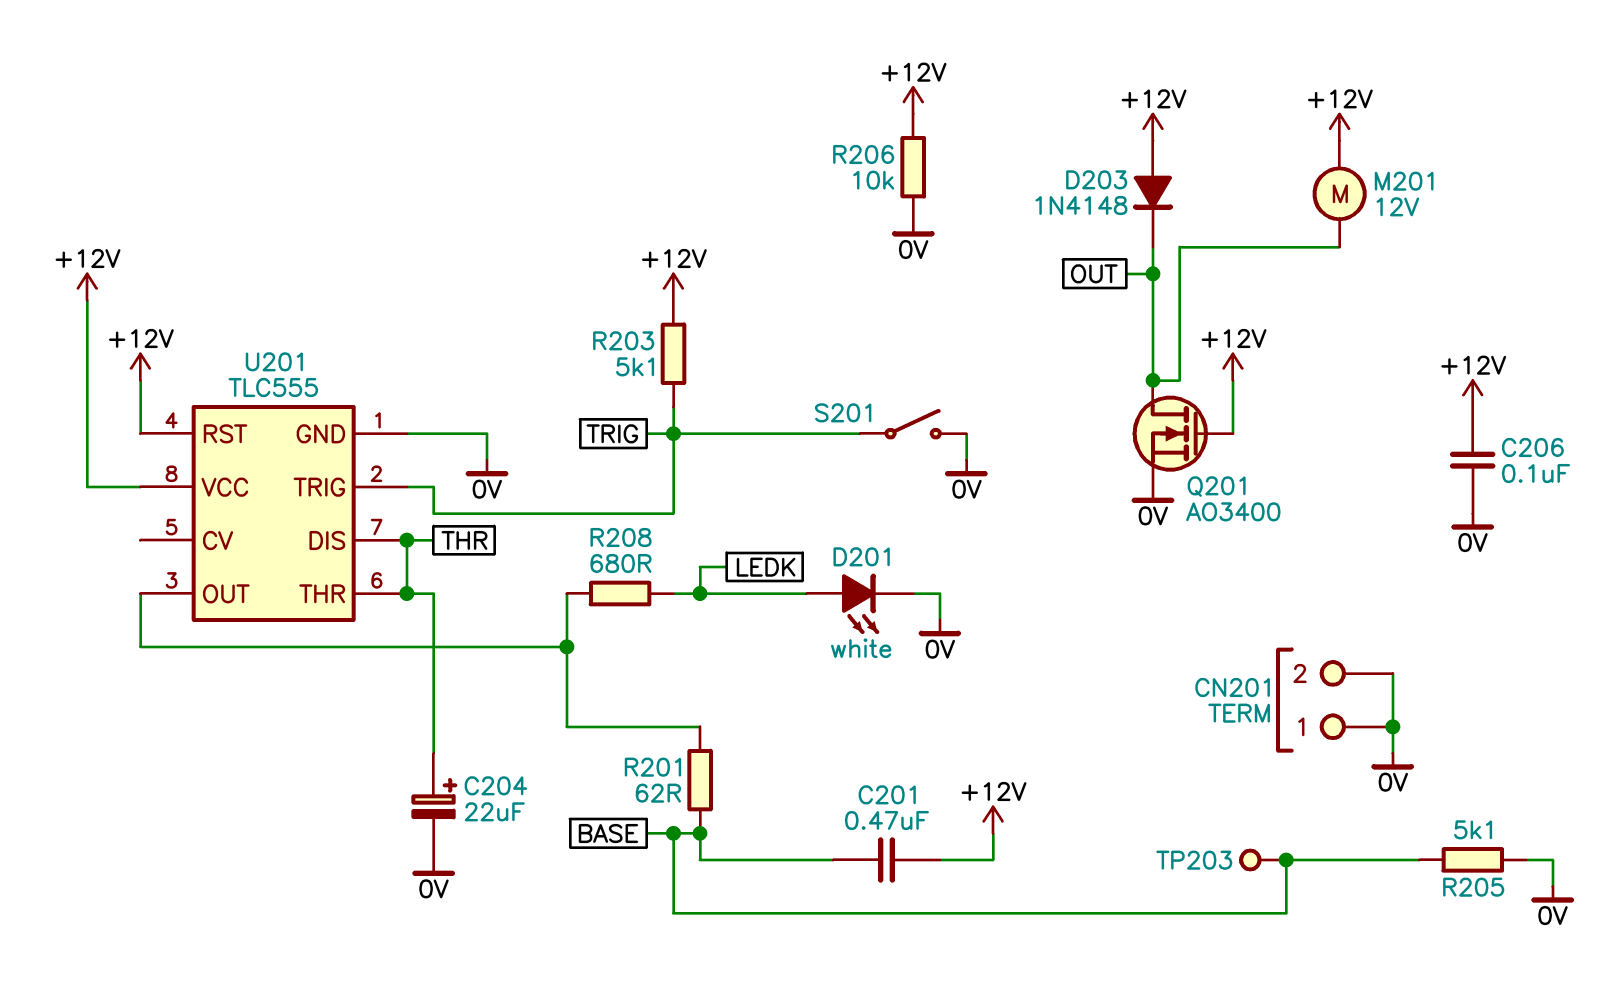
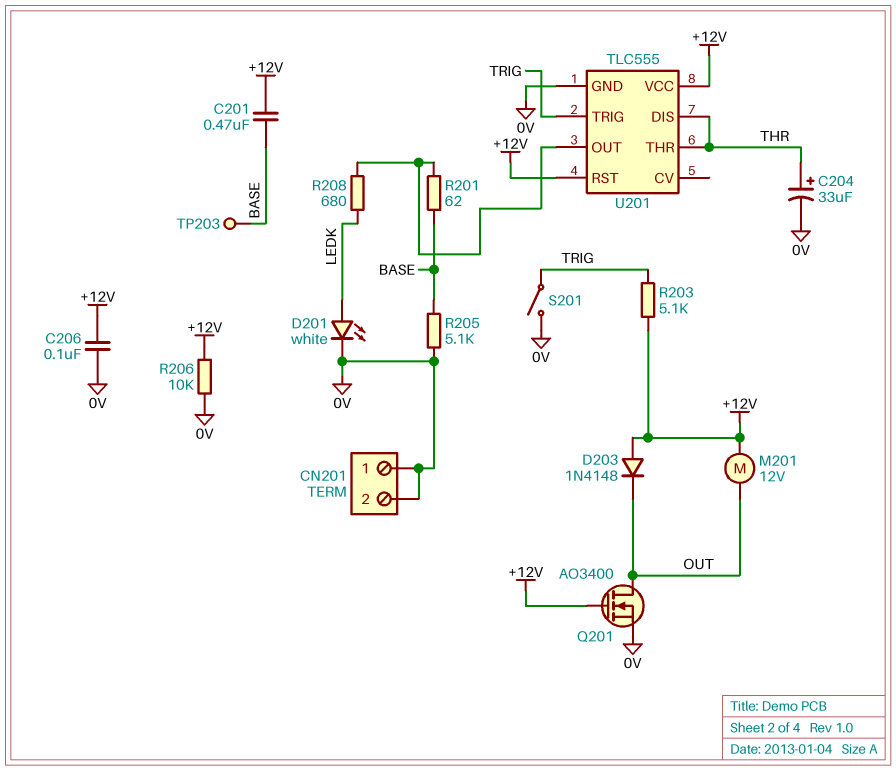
C204: 22uF (plus THR, minus 0V) -> 33uF (plus THR, minus 0V)

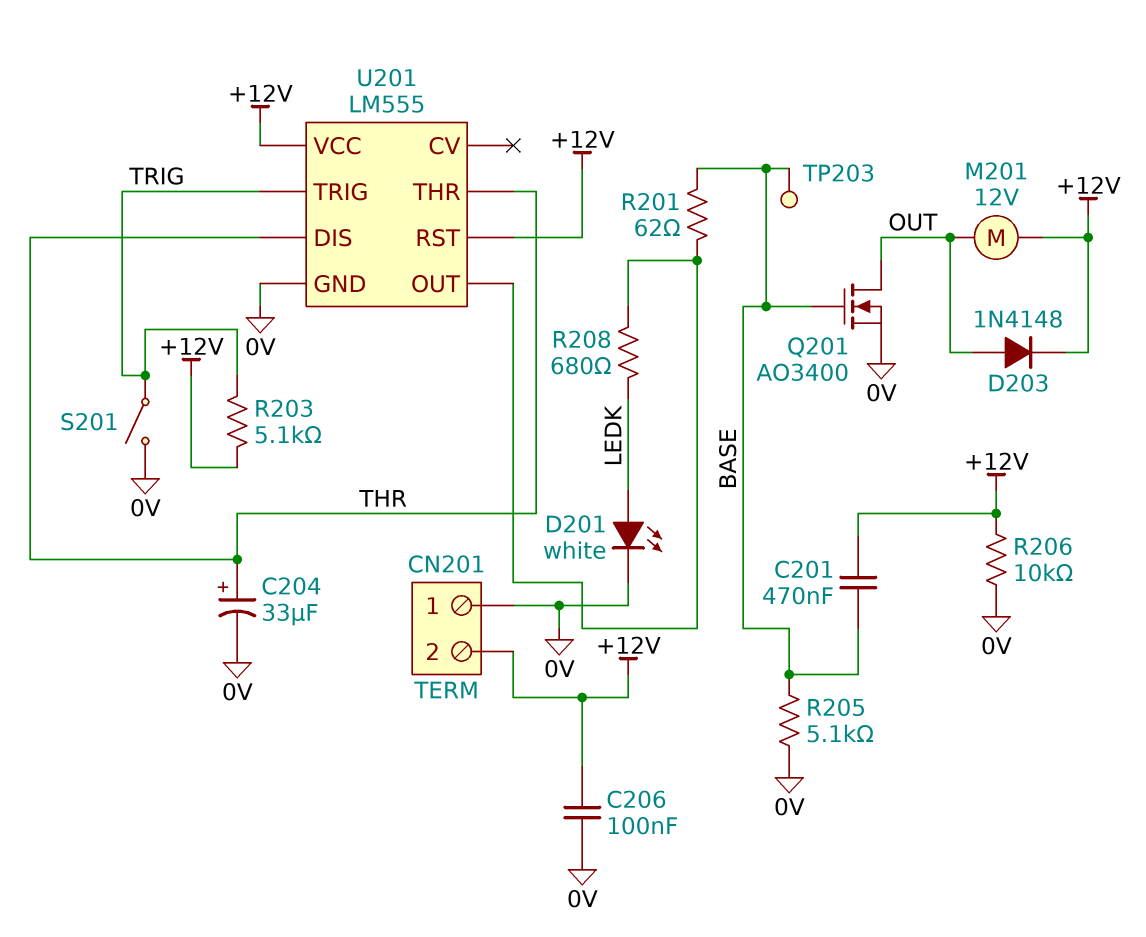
CN201 pin 2: 0V -> +12V
D203: diode 1N4148 (A +12V, K OUT) -> diode 1N4148 (A OUT, K +12V)
Q201: NMOS AO3400 (G +12V, D OUT, S 0V) -> NMOS AO3400 (G BASE, D OUT, S 0V)
U201: TLC555 -> LM555

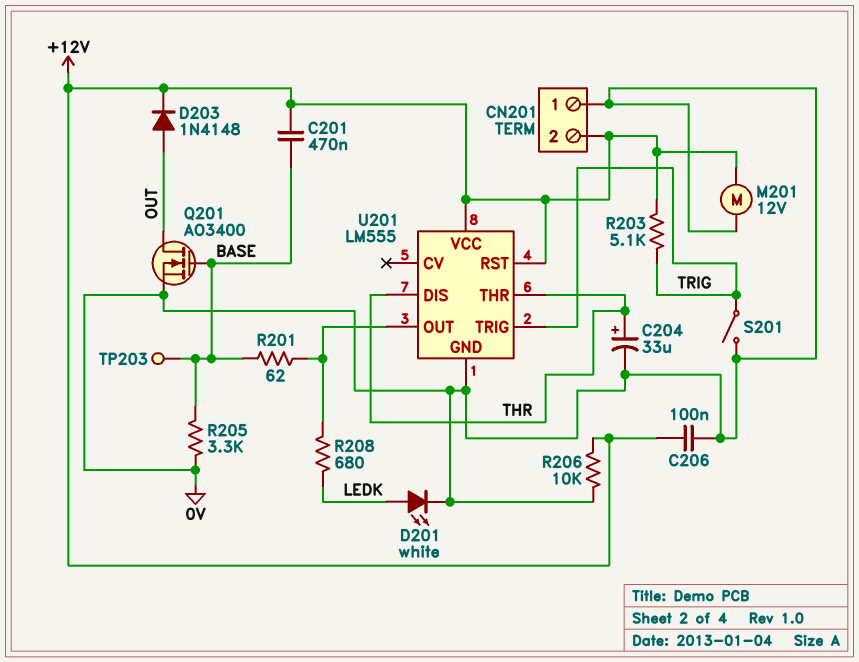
M201: motor 12V (+12V, OUT) -> motor 12V (+12V, 0V)
R205: 5.1k (0V, BASE) -> 3.3k (0V, BASE)

